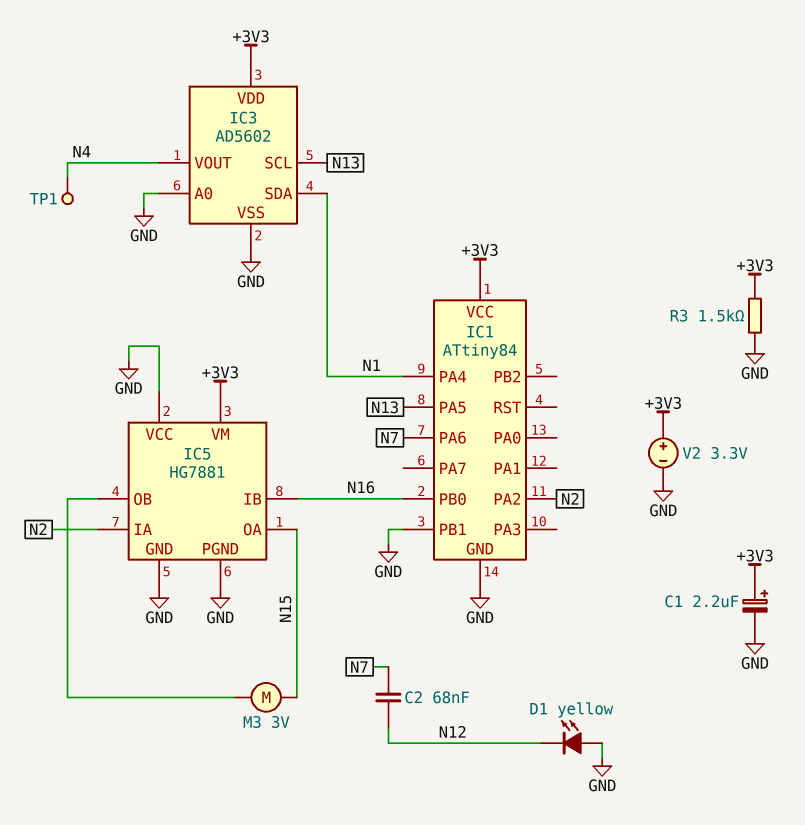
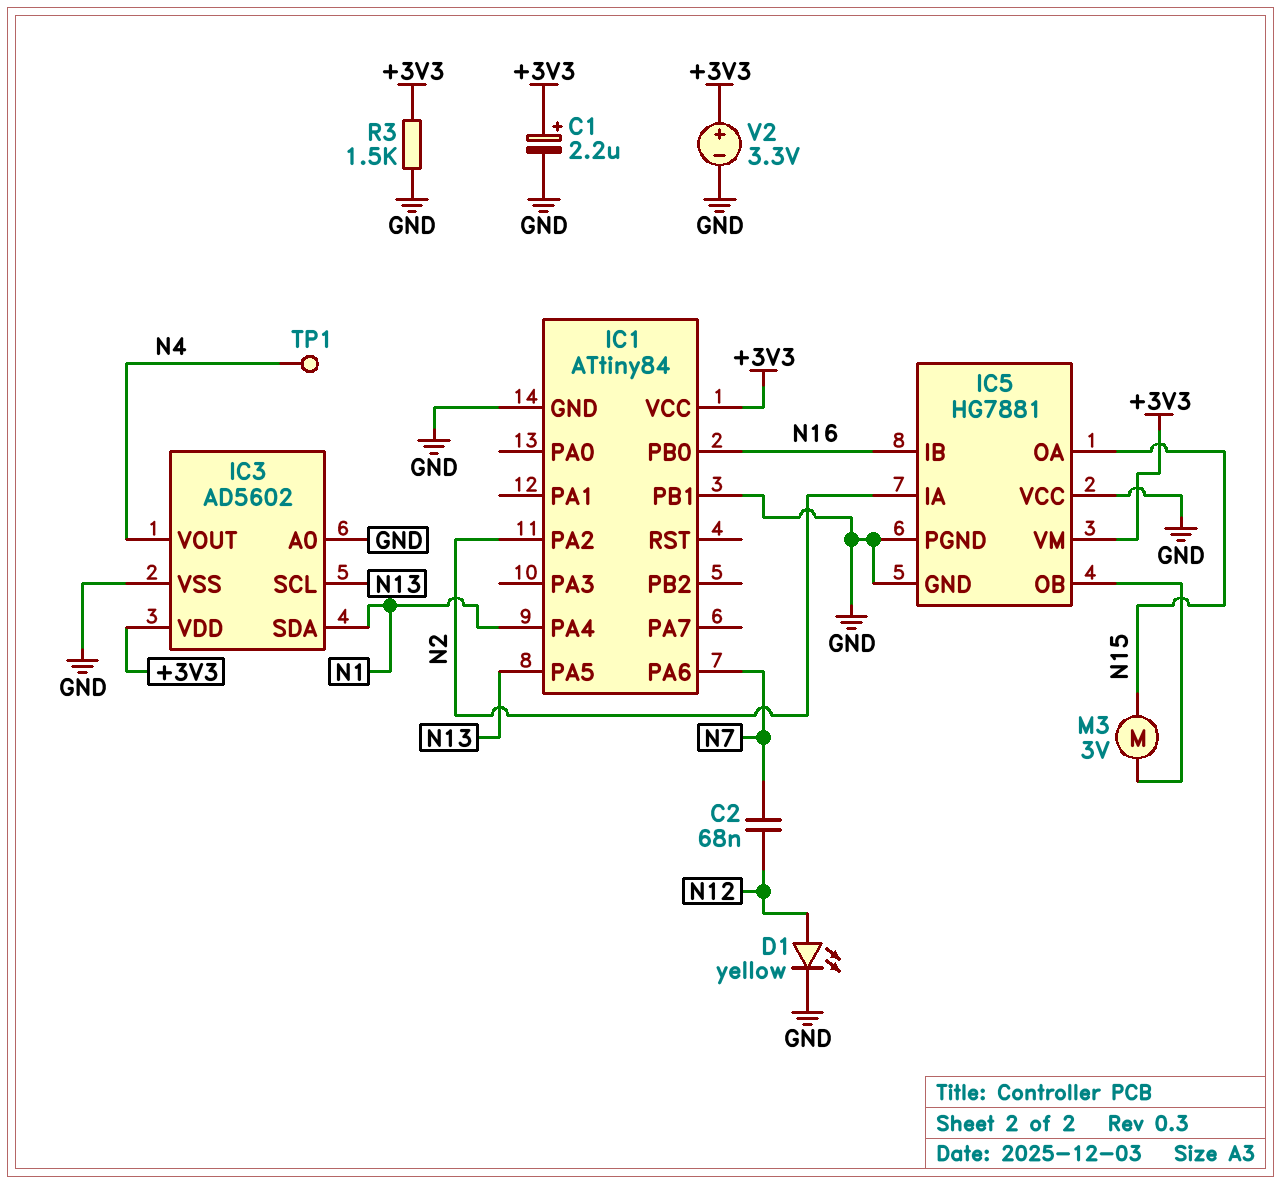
D1: LED yellow (A GND, K N12) -> LED yellow (A N12, K GND)

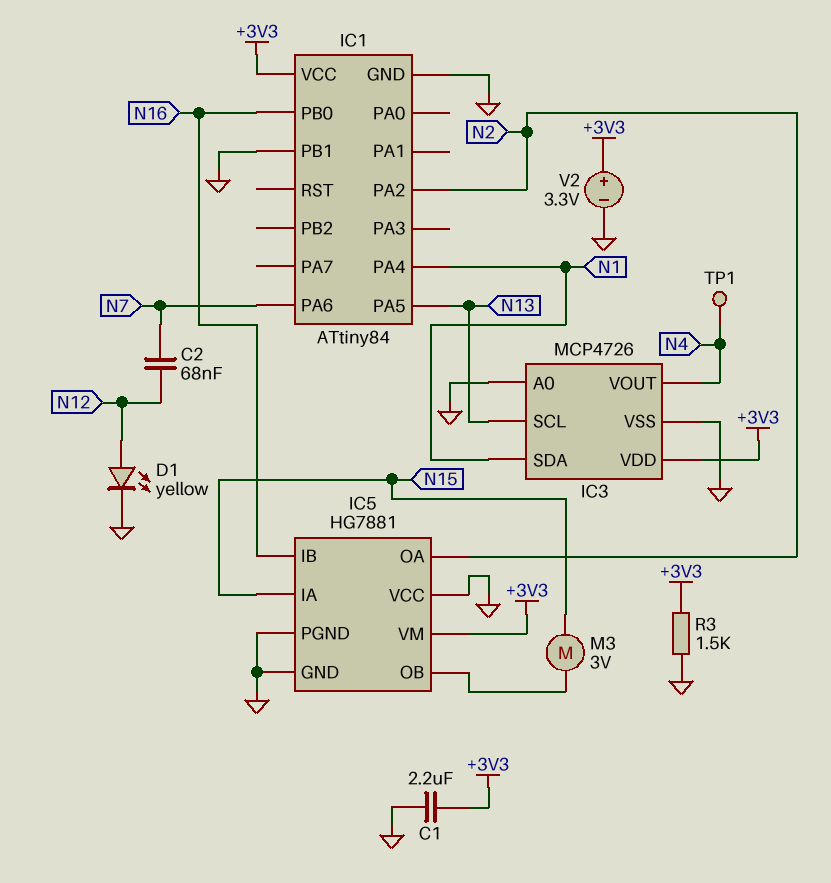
C1: 2.2uF (plus +3V3, minus GND) -> 2.2uF (+3V3, GND)
IC3: AD5602 -> MCP4726
IC5 pin IA: N2 -> N15
IC5 pin OA: N15 -> N2

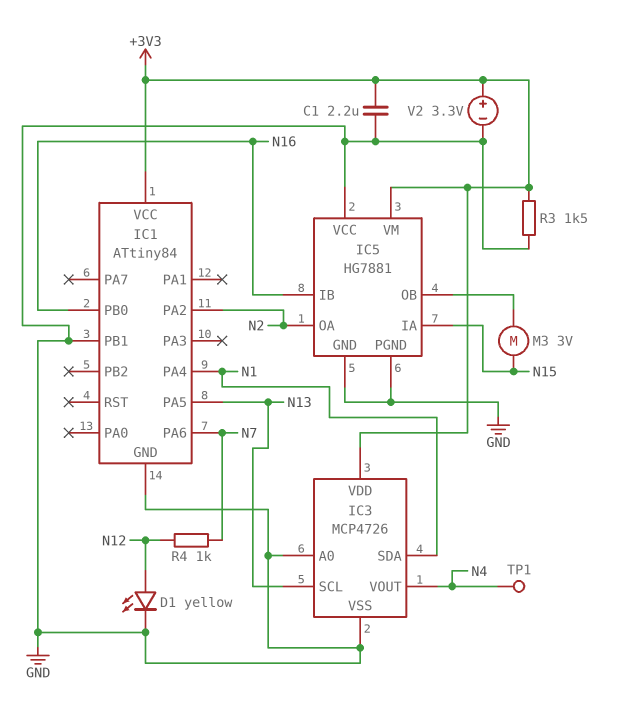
C2: 68nF (N7, N12) -> none
R4: none -> 1k (N7, N12)

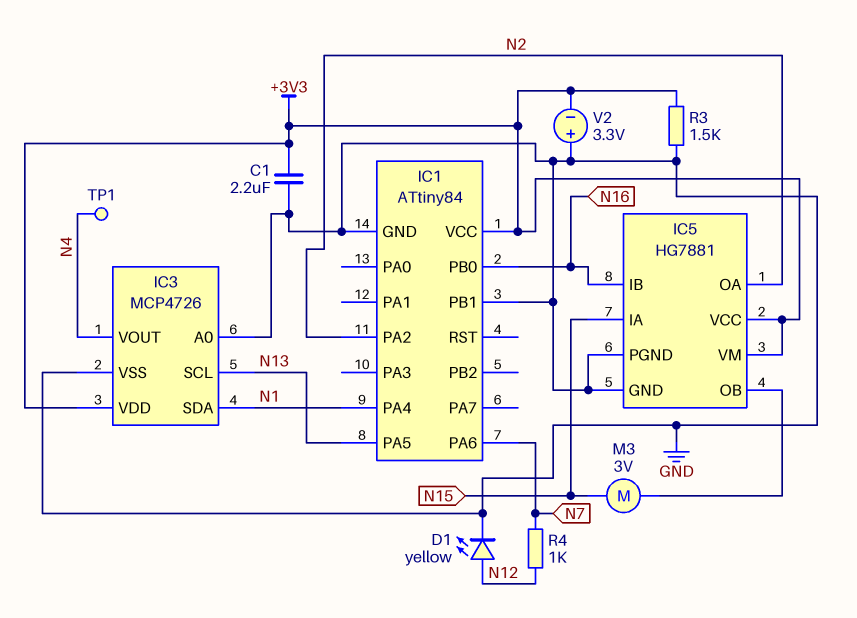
IC5 pin VCC: GND -> +3V3
V2: 3.3V (plus +3V3, minus GND) -> 3.3V (plus GND, minus +3V3)

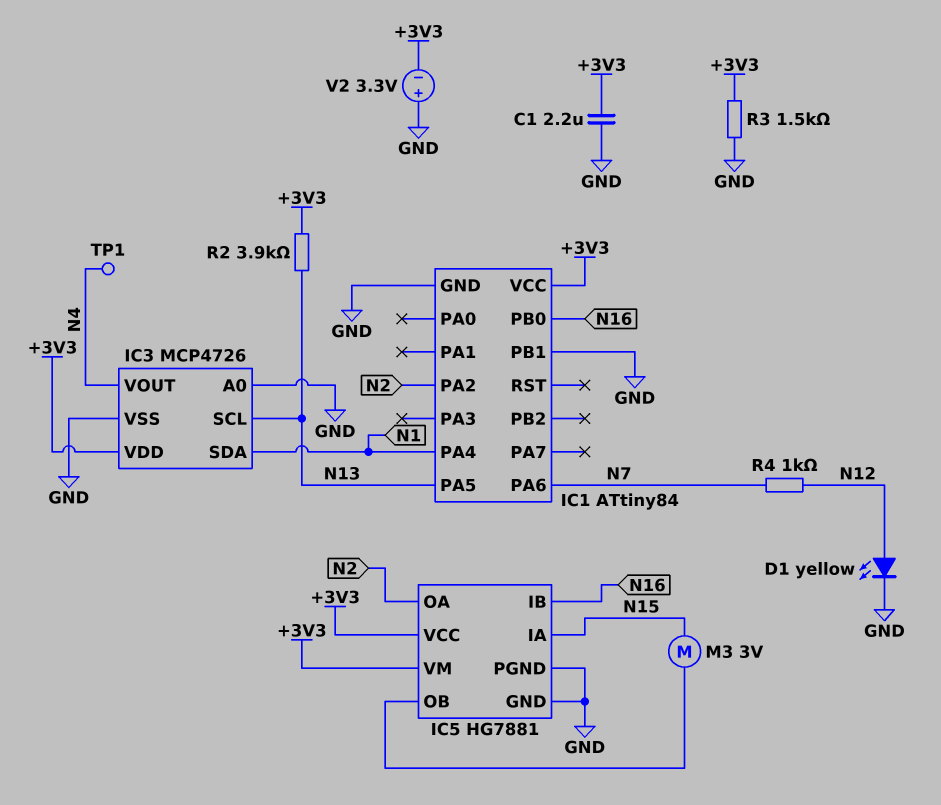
R2: none -> 3.9k (+3V3, N13)

